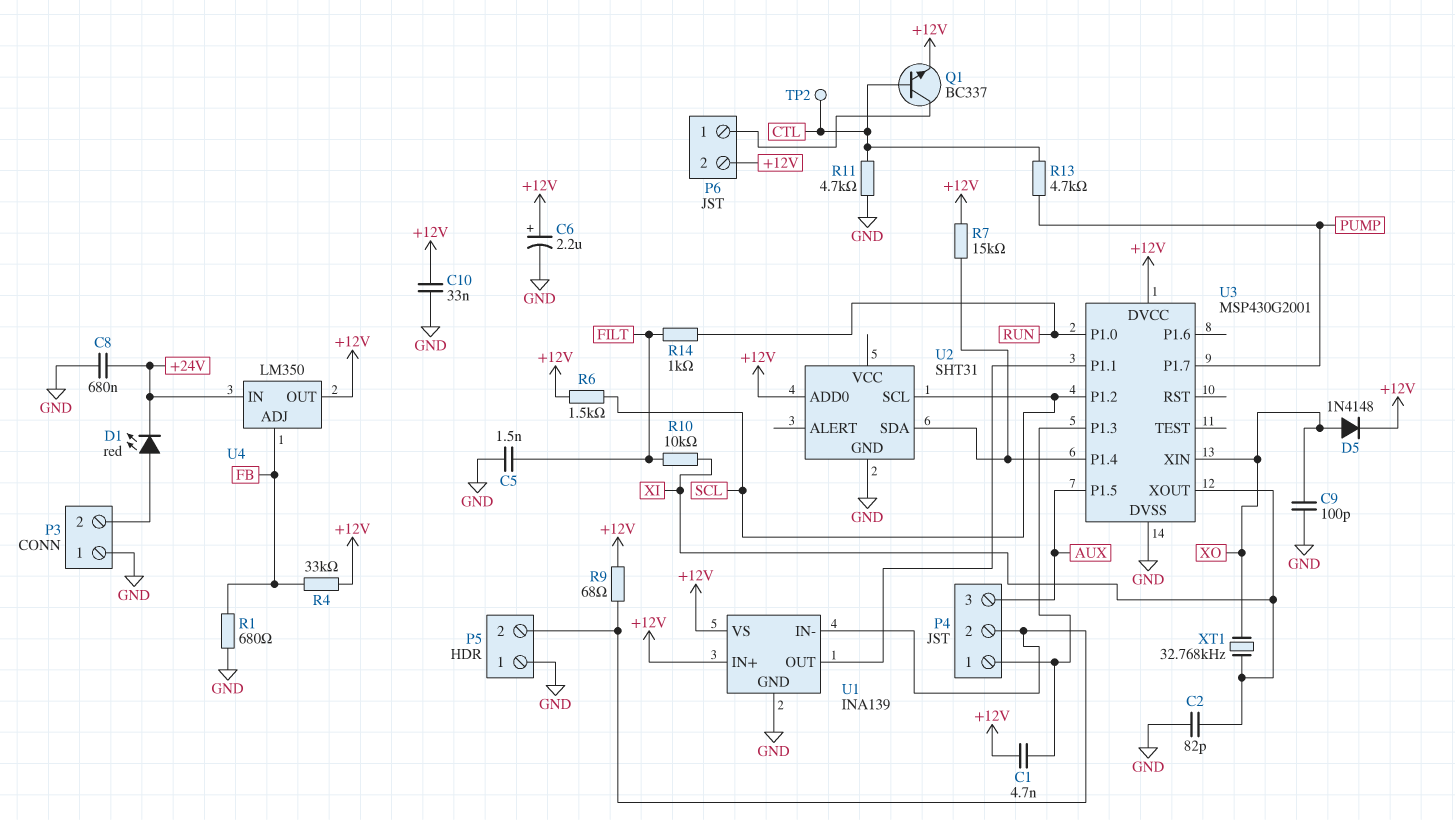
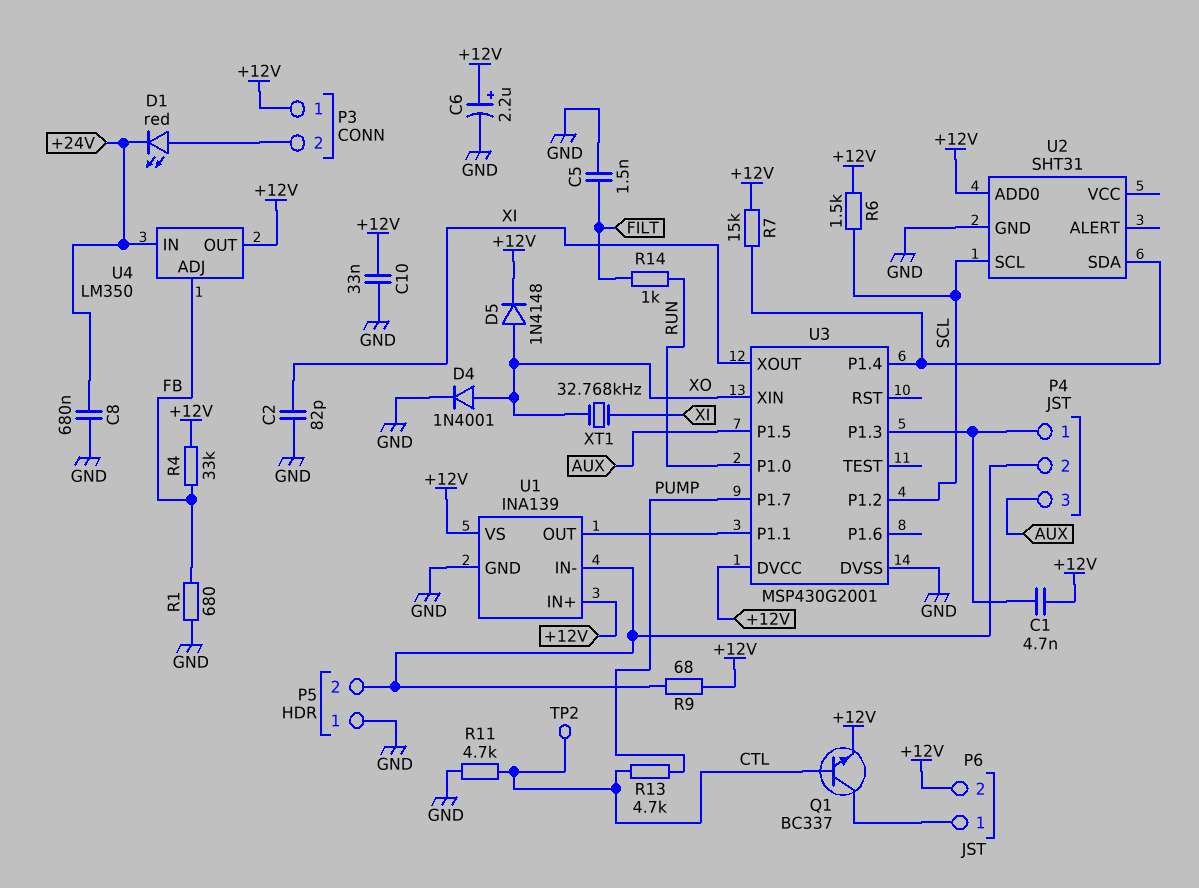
C9: 100pF (GND, XO) -> none
D4: none -> diode 1N4001 (A XO, K GND)
P3 pin 1: GND -> +12V
R10: 10k (FILT, XI) -> none

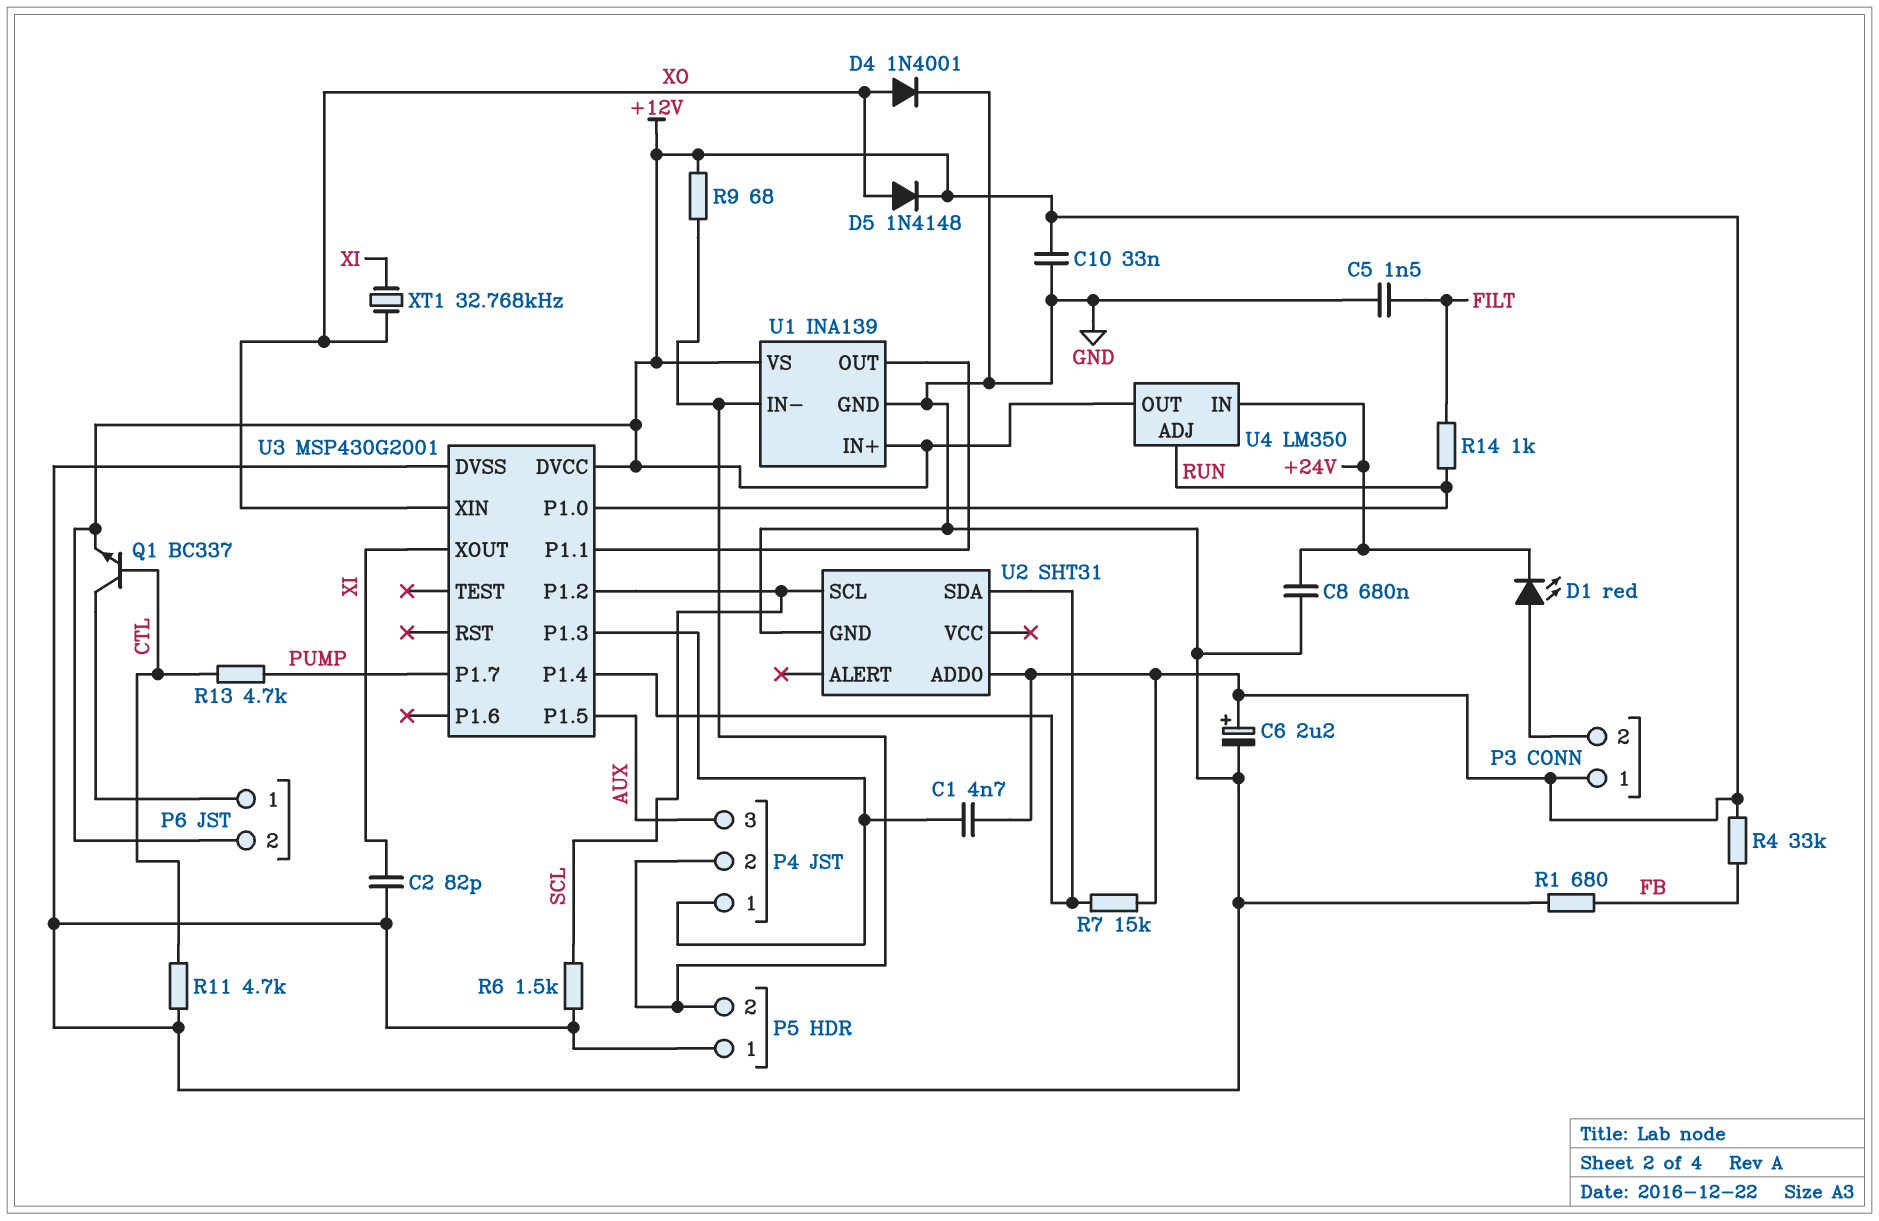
R6: 1.5k (+12V, SCL) -> 1.5k (GND, SCL)
TP2: test point (CTL) -> none
U4 pin ADJ: FB -> RUN

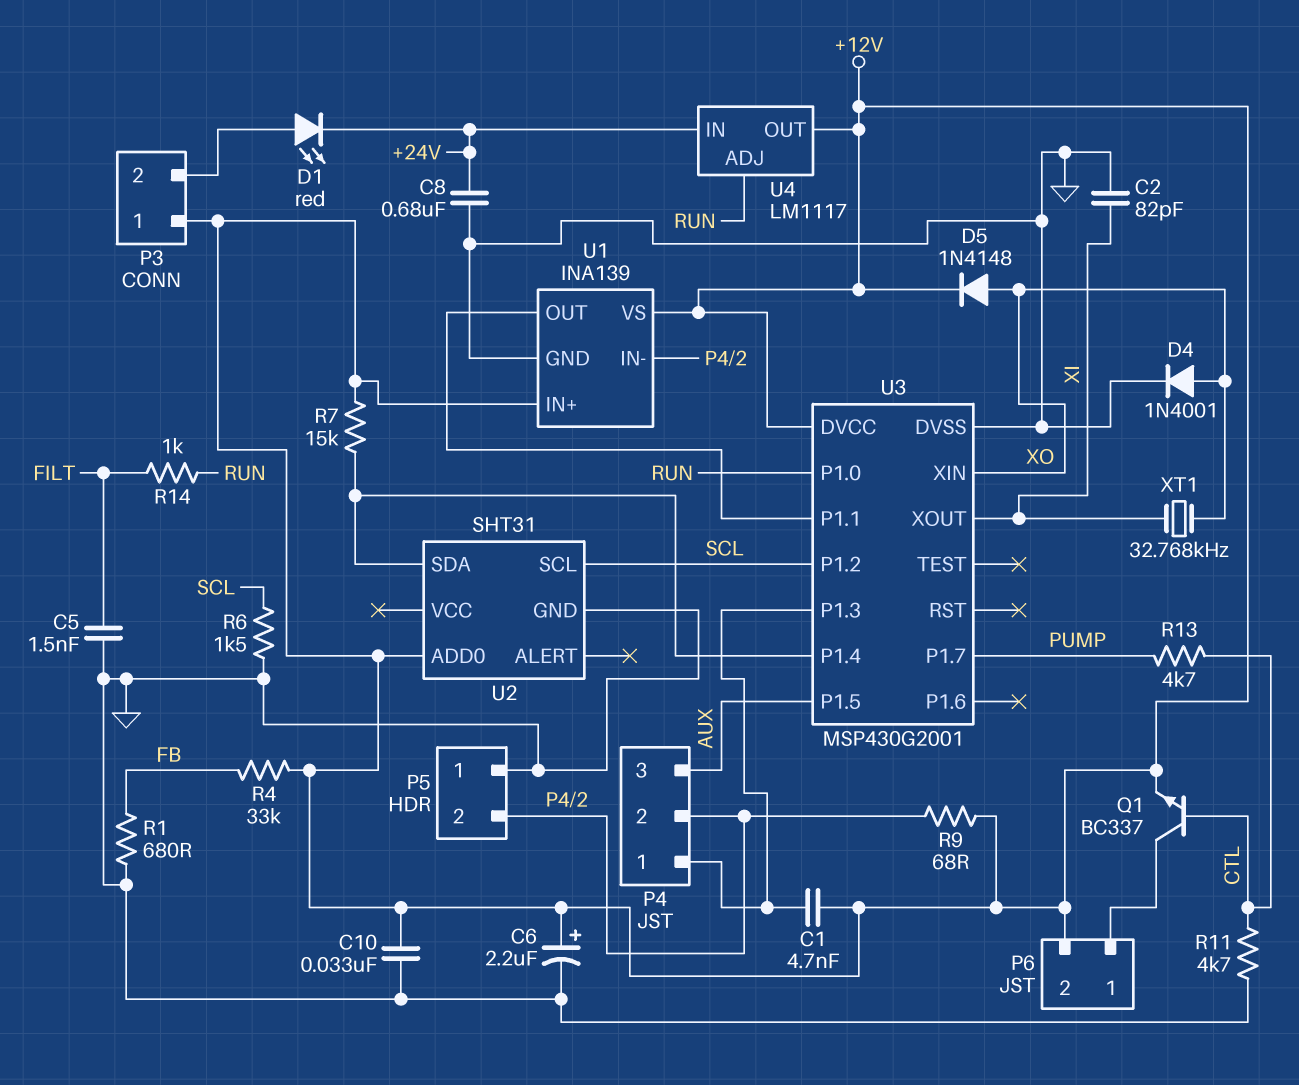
U4: LM350 -> LM1117

